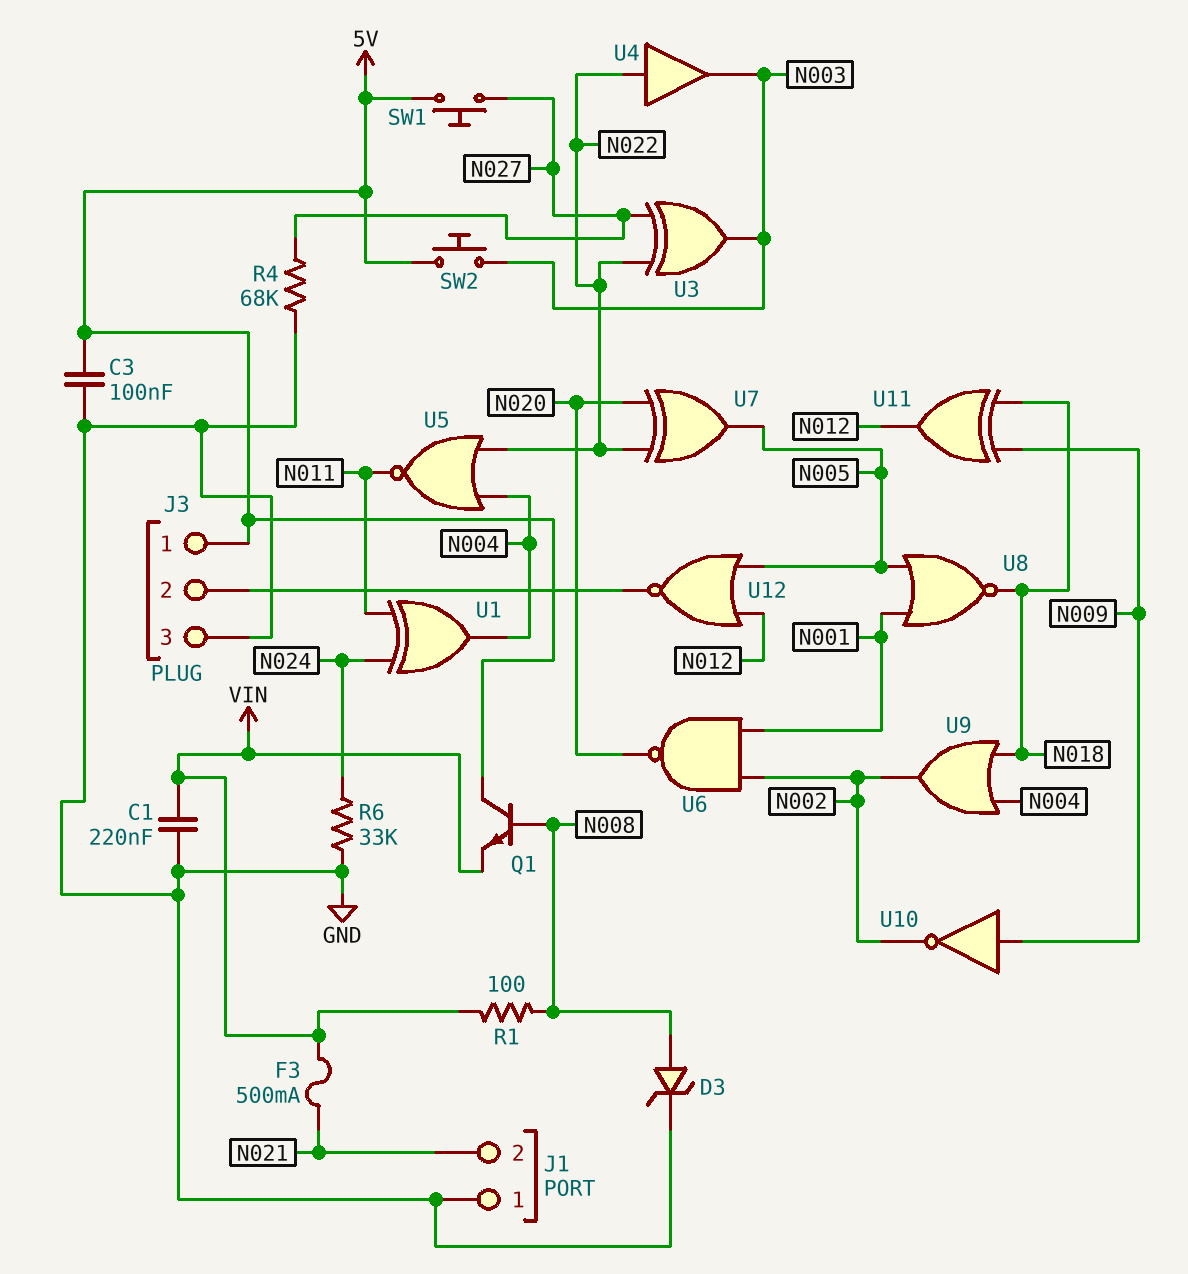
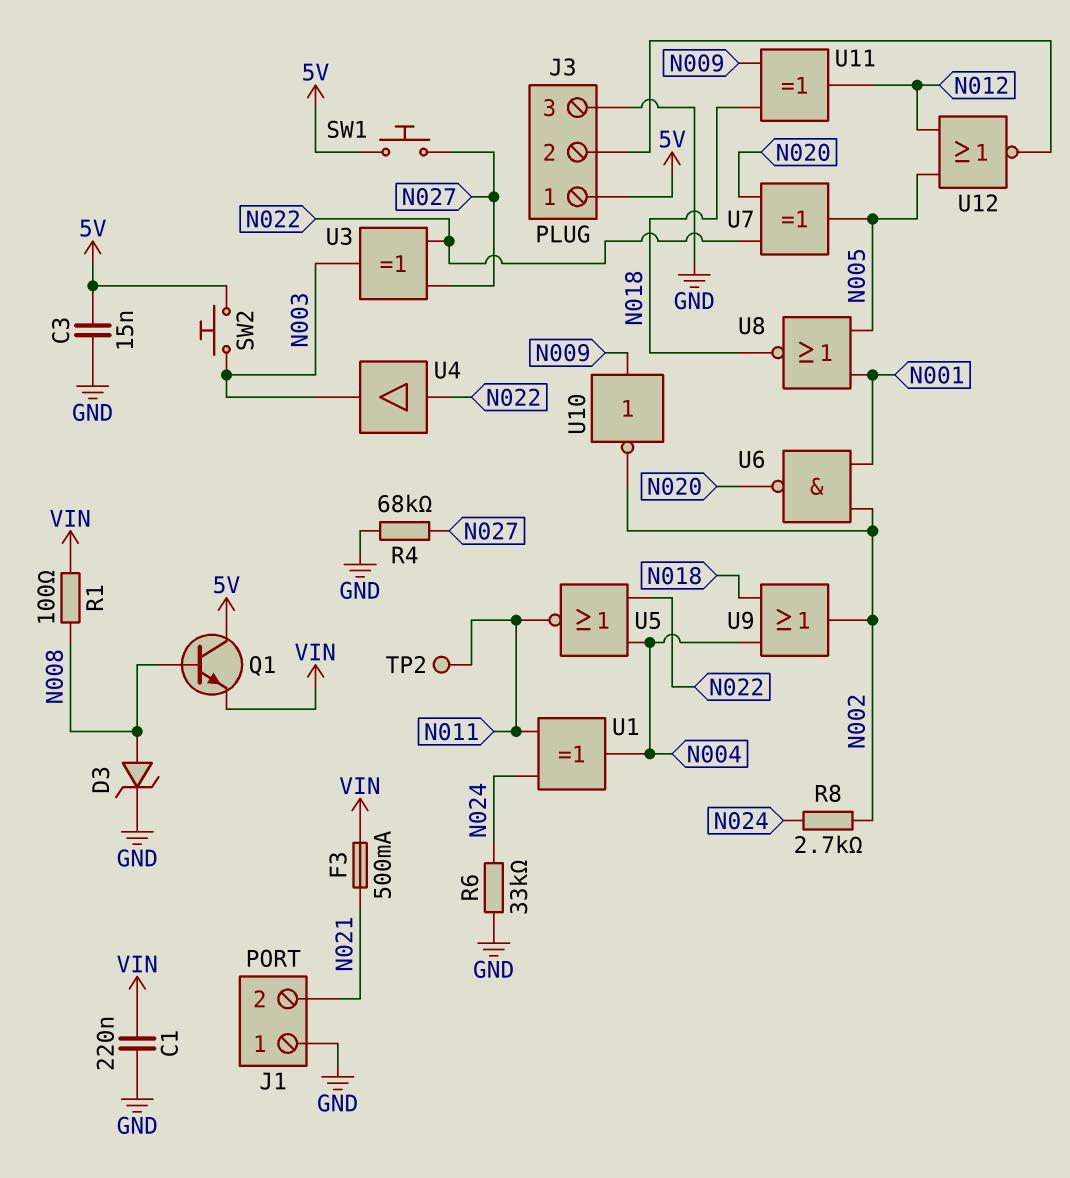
C3: 100nF (5V, GND) -> 15nF (5V, GND)
R8: none -> 2.7k (N002, N024)
TP2: none -> test point (N011)

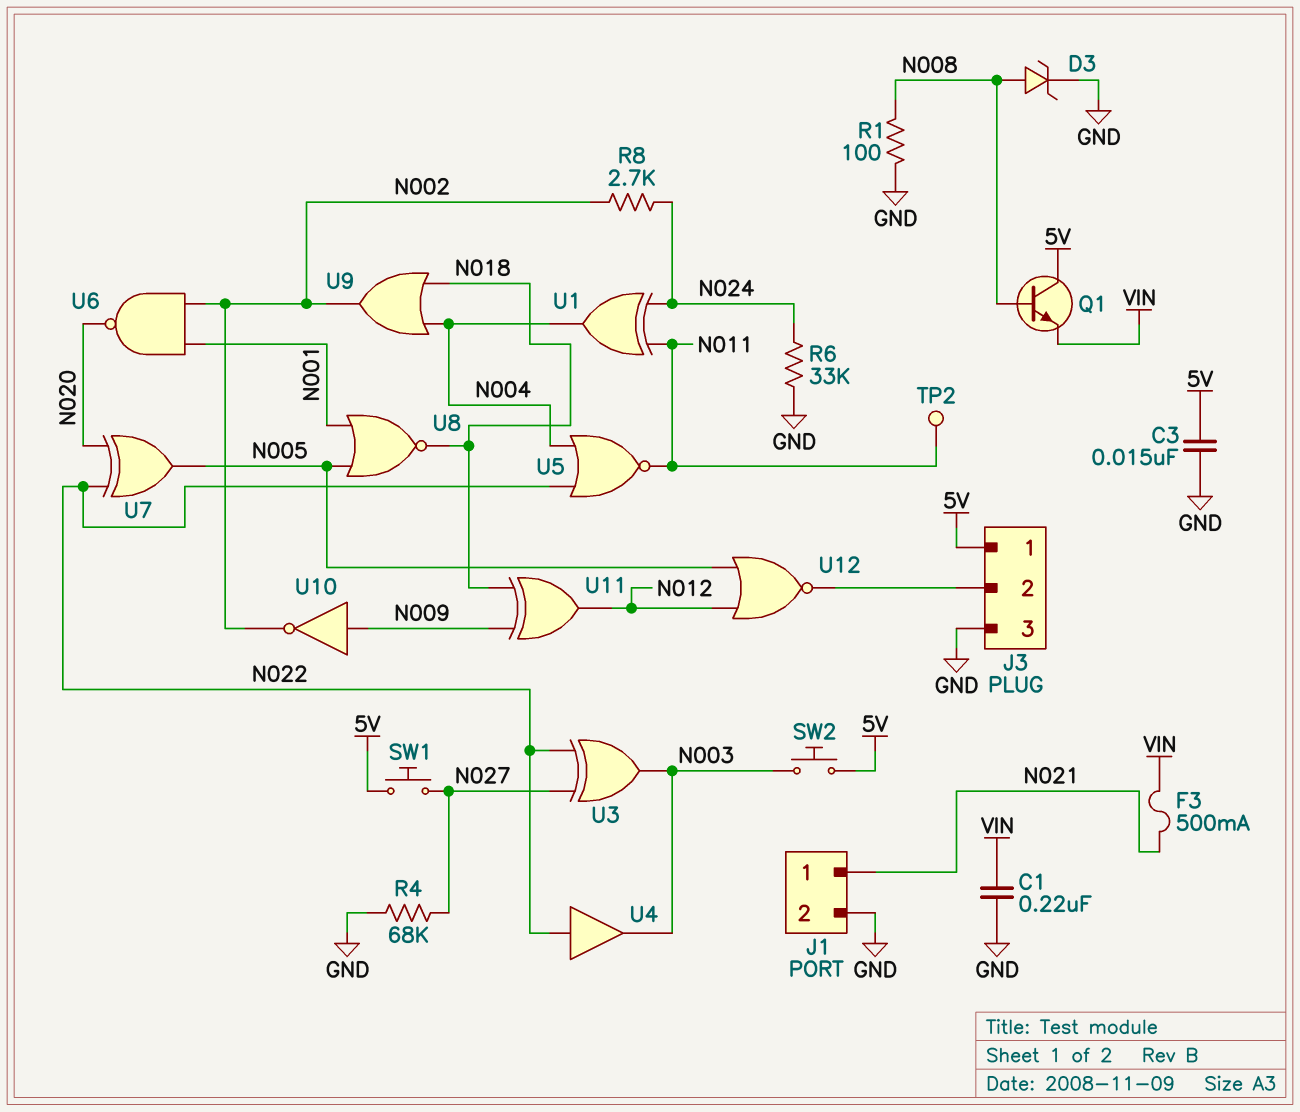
J1 pin 1: GND -> N021
J1 pin 2: N021 -> GND
R1: 100 (N008, VIN) -> 100 (GND, N008)

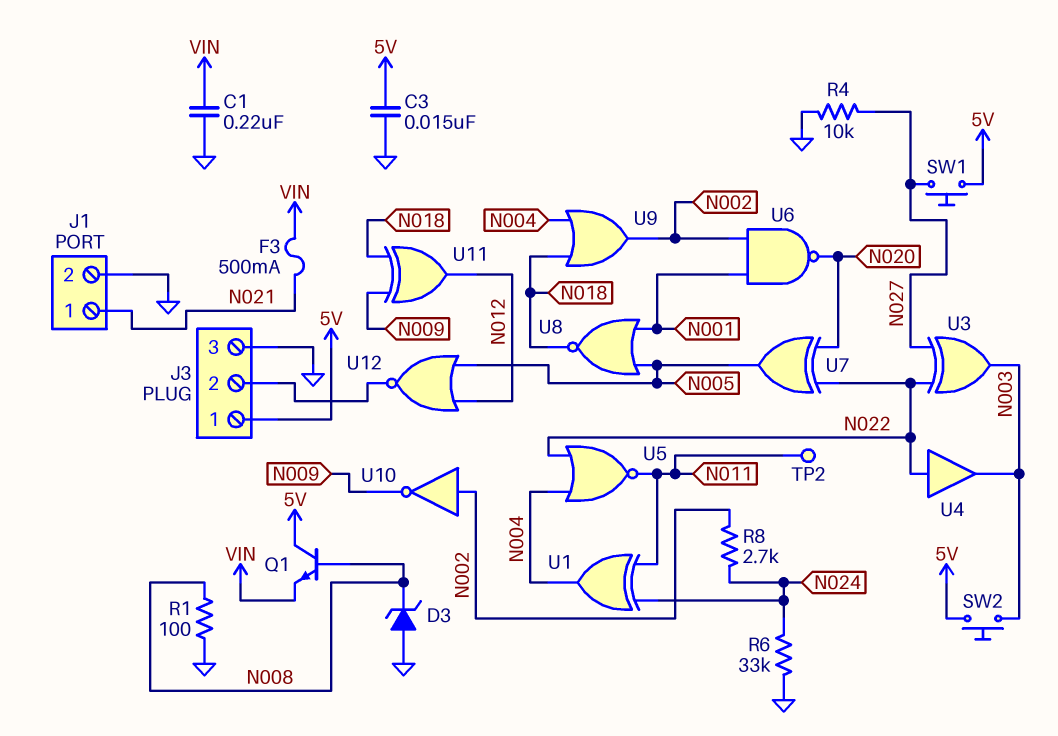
D3: zener (A N008, K GND) -> zener (A GND, K N008)
R4: 68k (GND, N027) -> 10k (GND, N027)
U10: NOT (in N009, out N002) -> NOT (in N002, out N009)

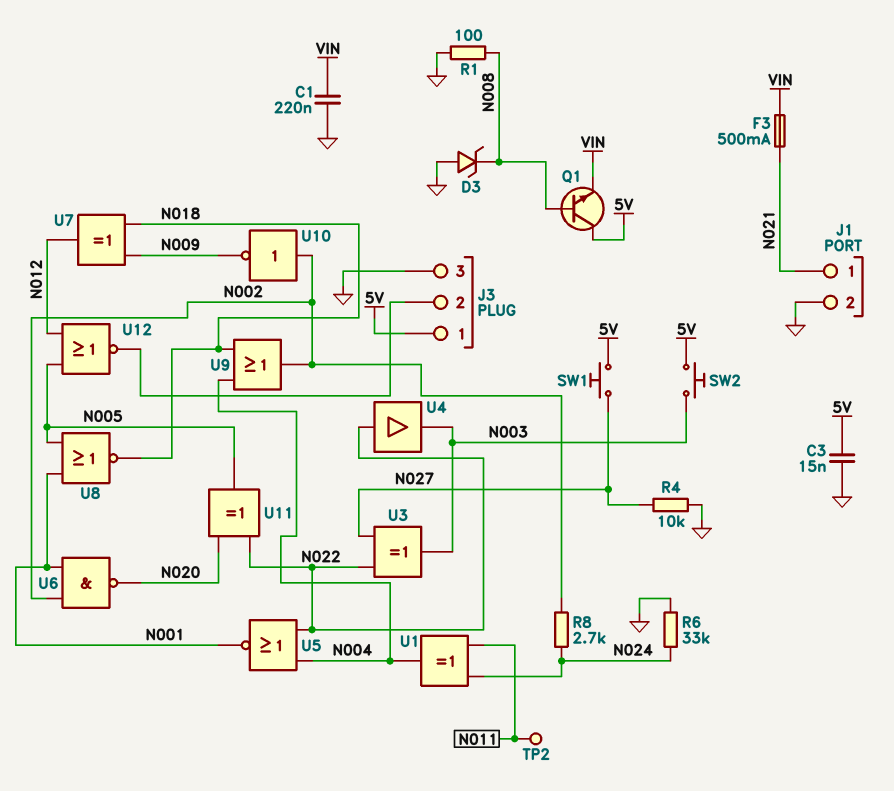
U5: NOR (in N004, in N022, out N011) -> NOR (in N004, in N022, out N001)
U7: XOR (in N020, in N022, out N005) -> XOR (in N009, in N018, out N012)
U11: XOR (in N009, in N018, out N012) -> XOR (in N020, in N022, out N005)

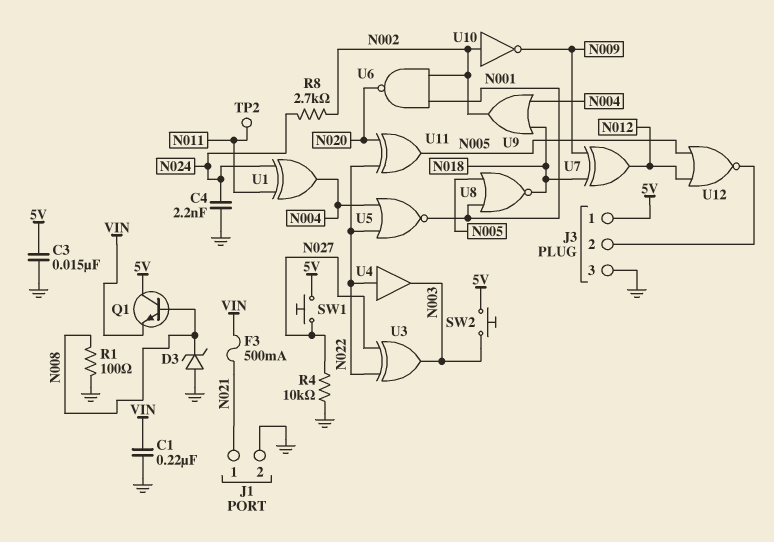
C4: none -> 2.2nF (GND, N024)
R6: 33k (GND, N024) -> none

